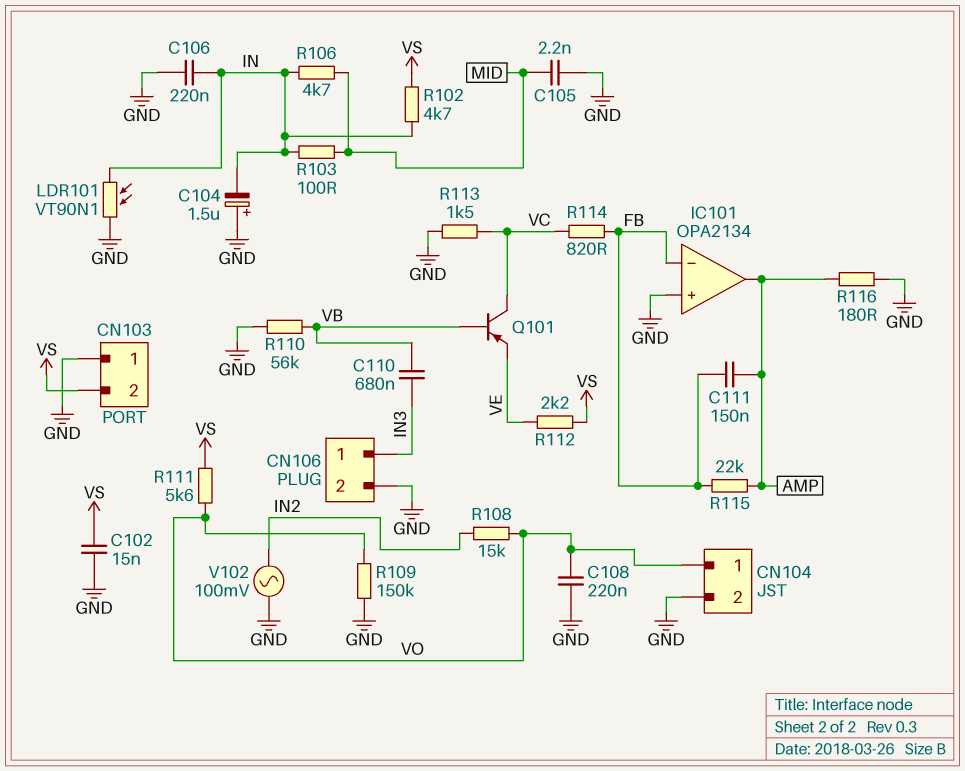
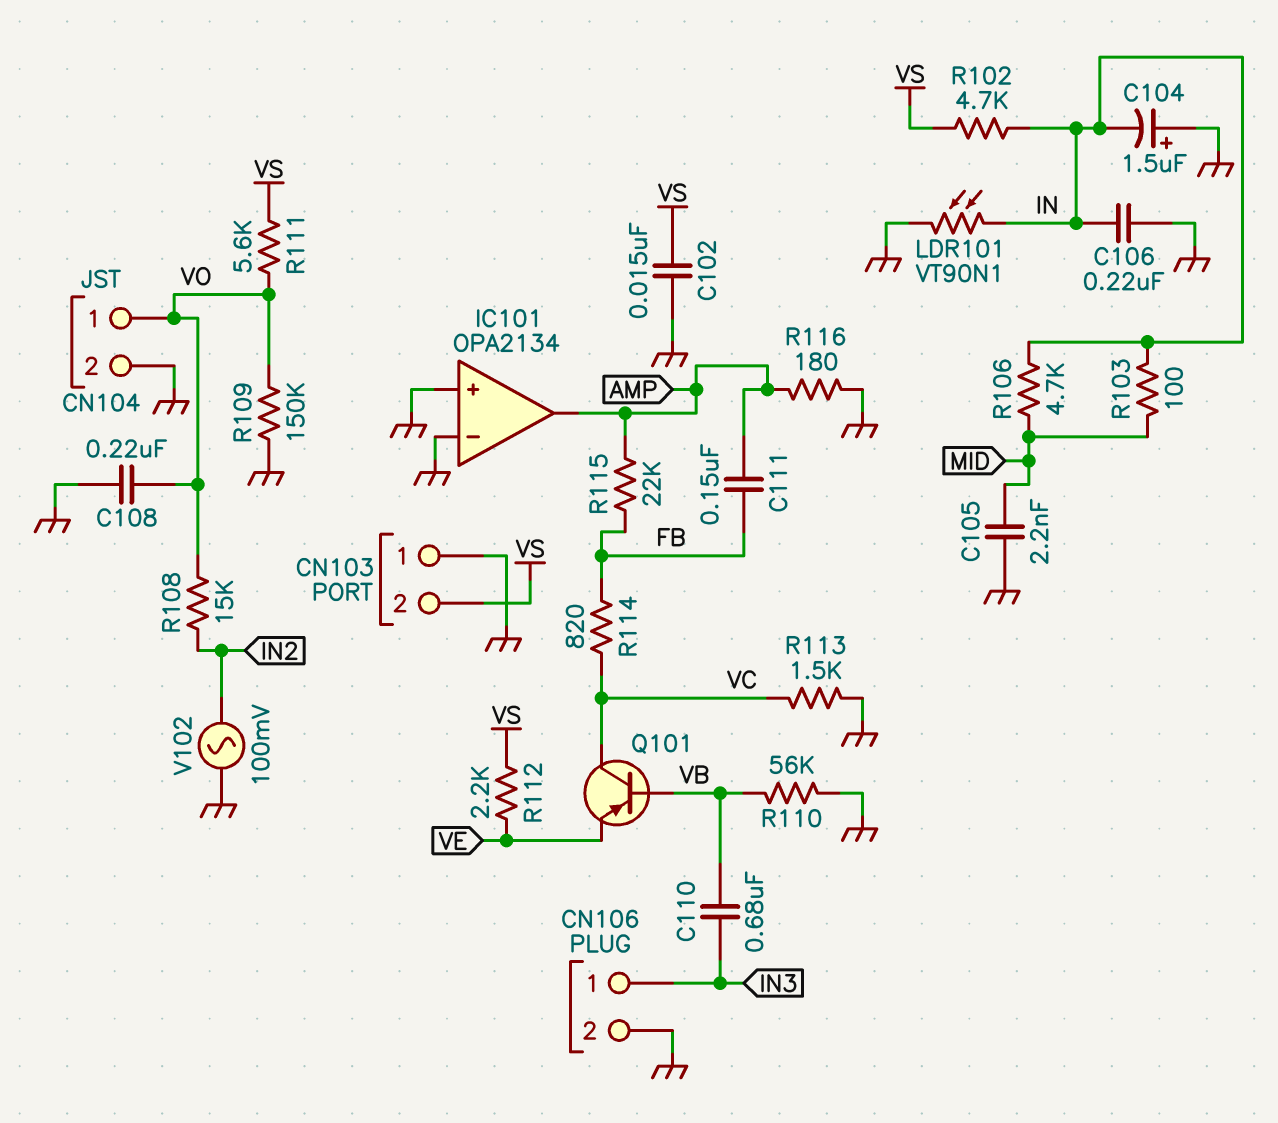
IC101 pin in-: FB -> GND

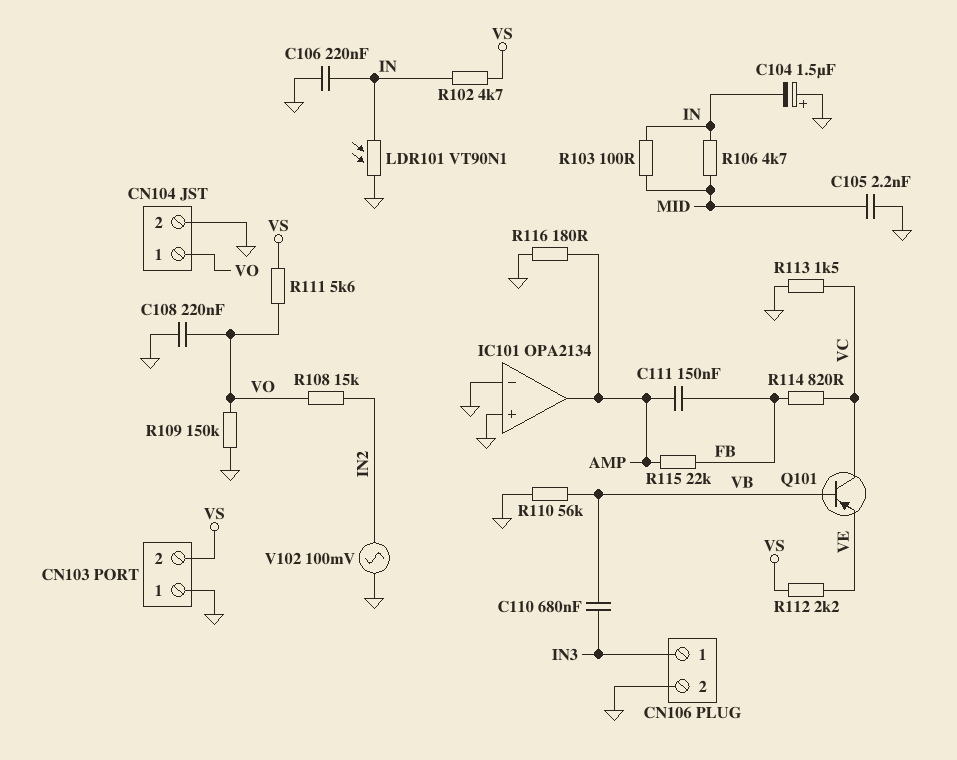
C102: 15nF (GND, VS) -> none

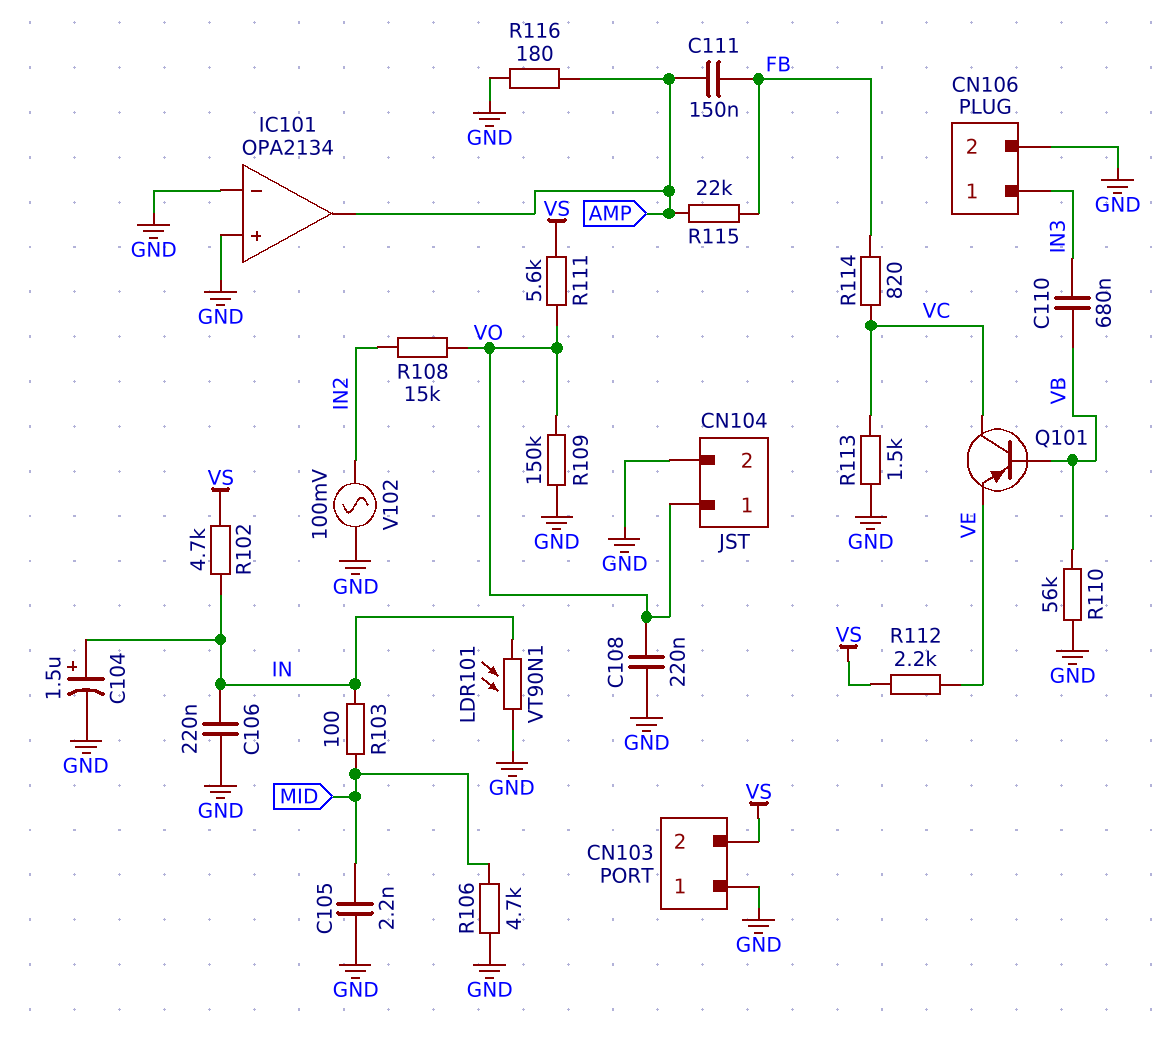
C104: 1.5uF (plus GND, minus IN) -> 1.5uF (plus IN, minus GND)
R106: 4.7k (IN, MID) -> 4.7k (GND, MID)

